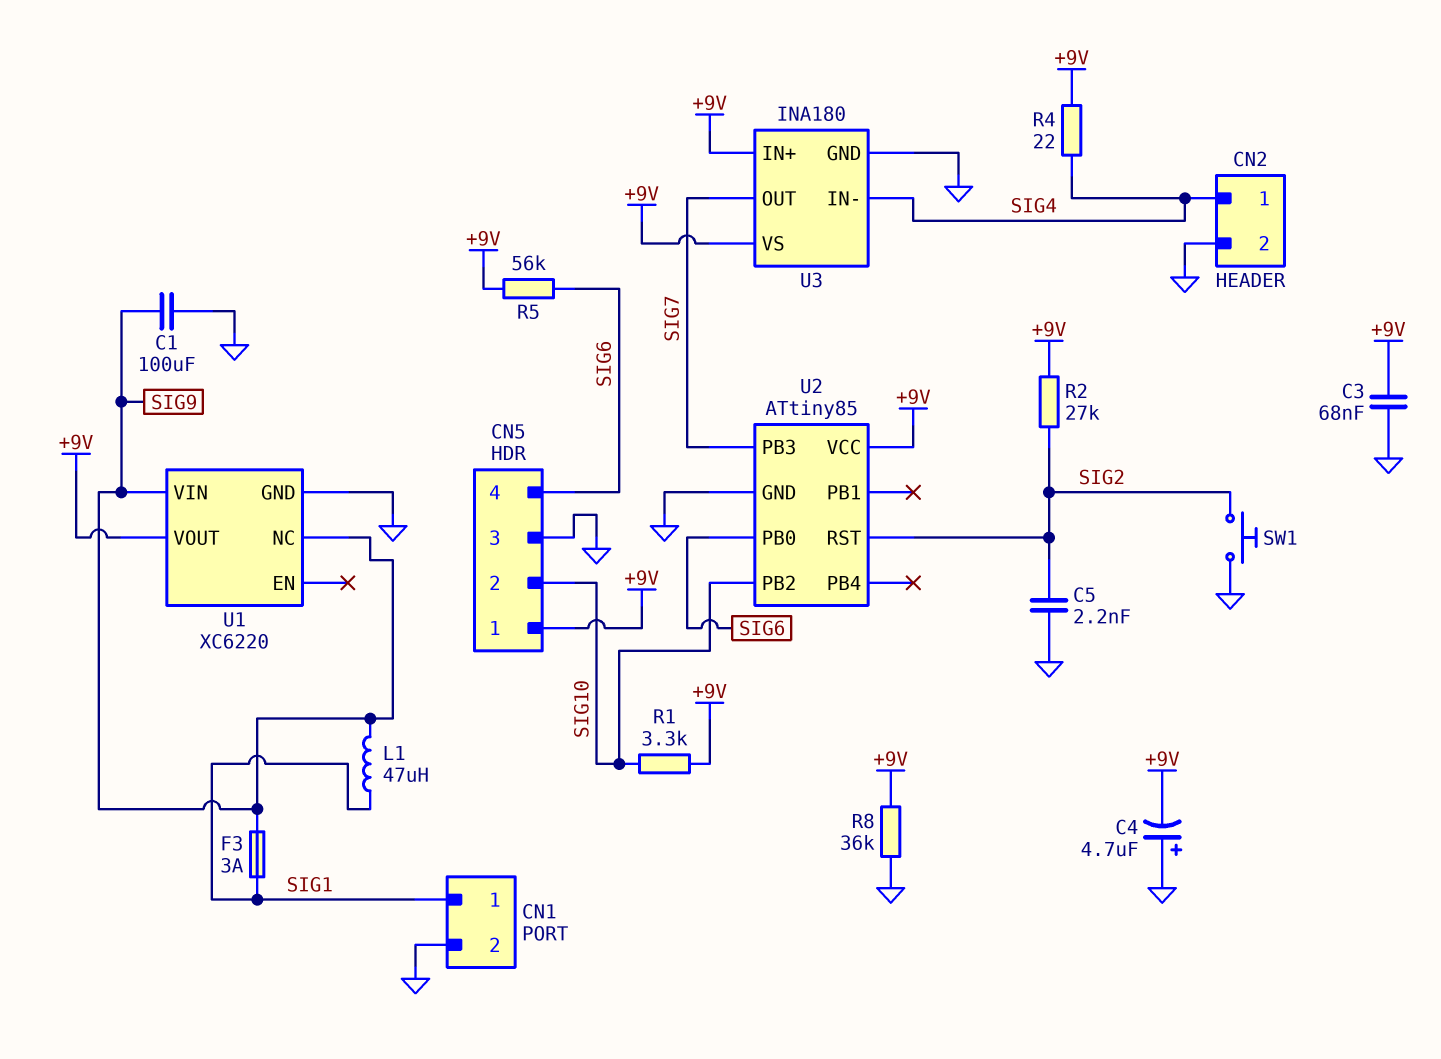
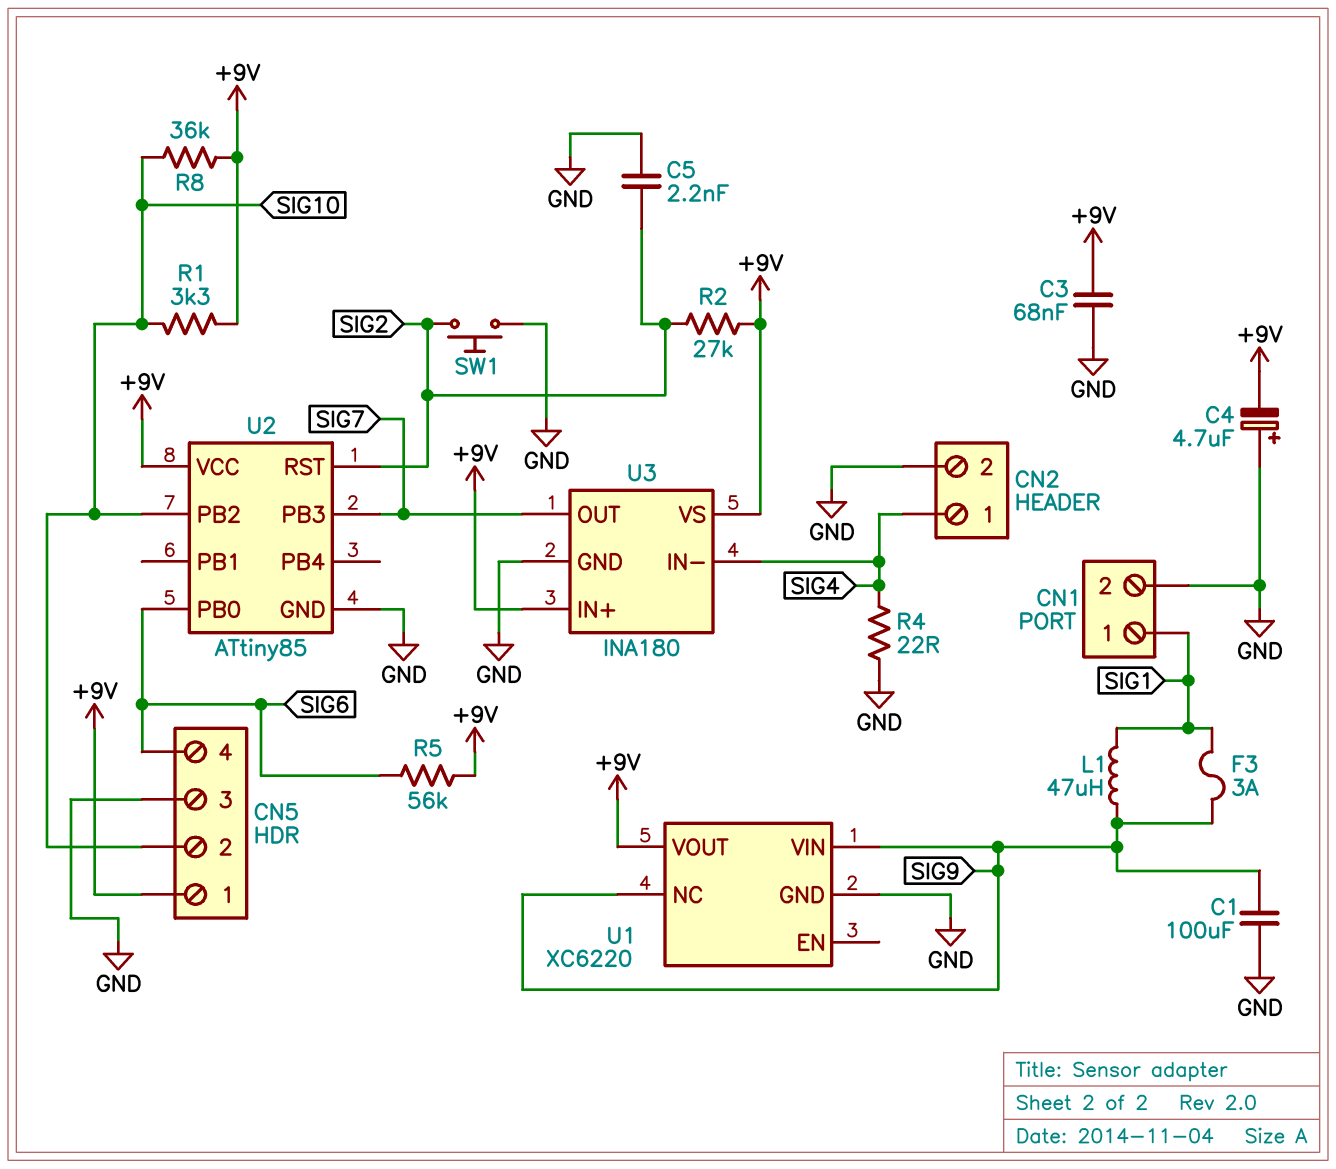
R4: 22 (+9V, SIG4) -> 22 (GND, SIG4)
R8: 36k (+9V, GND) -> 36k (+9V, SIG10)

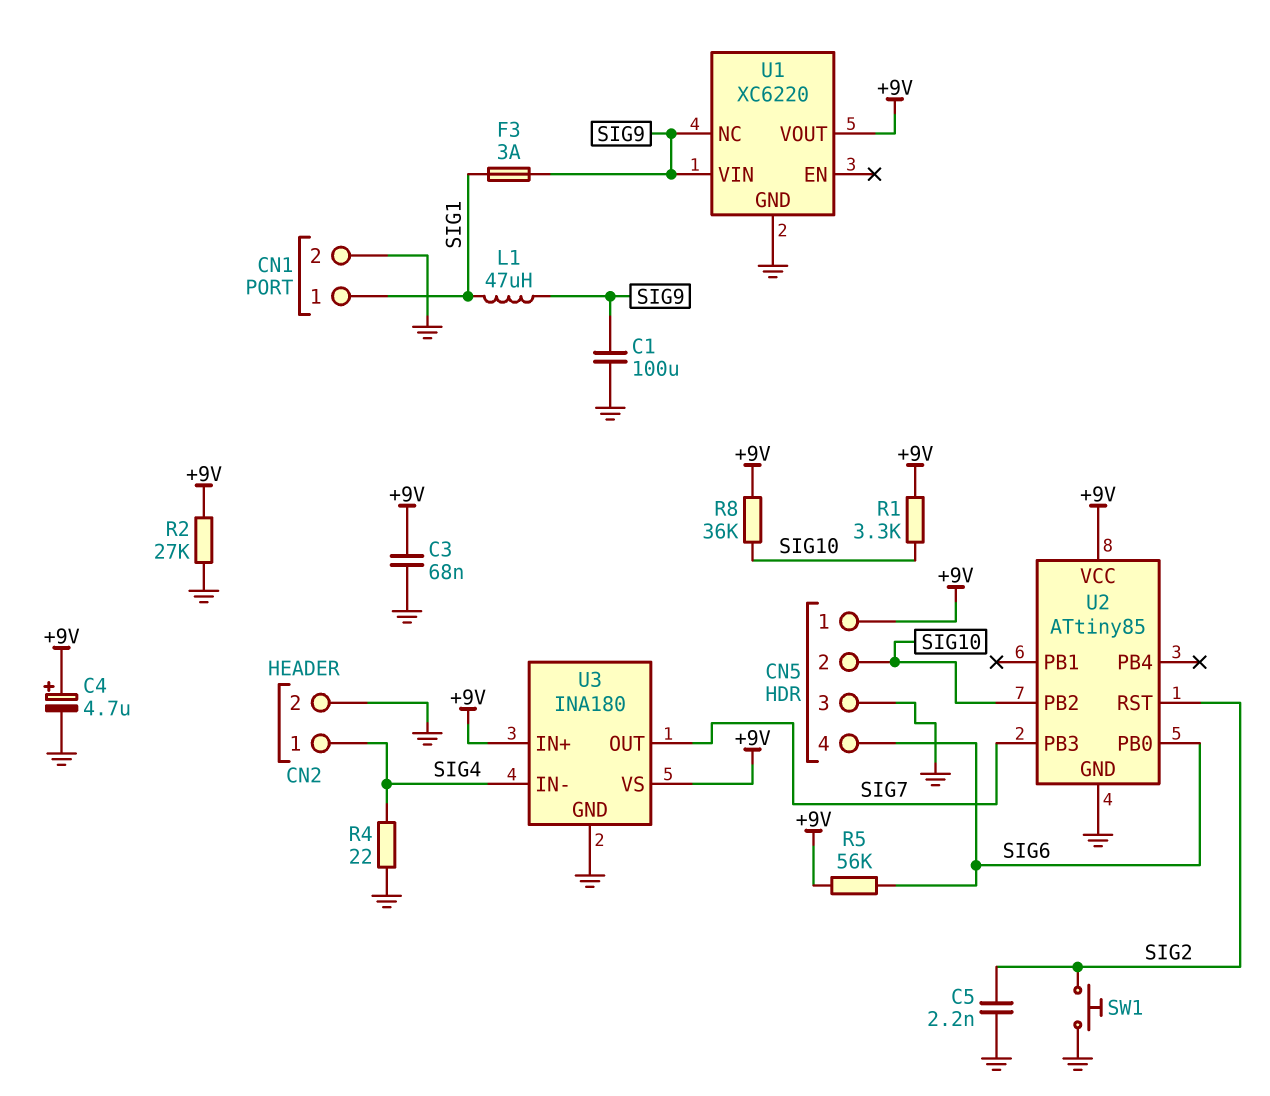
C4: 4.7uF (plus GND, minus +9V) -> 4.7uF (plus +9V, minus GND)
R2: 27k (+9V, SIG2) -> 27k (+9V, GND)

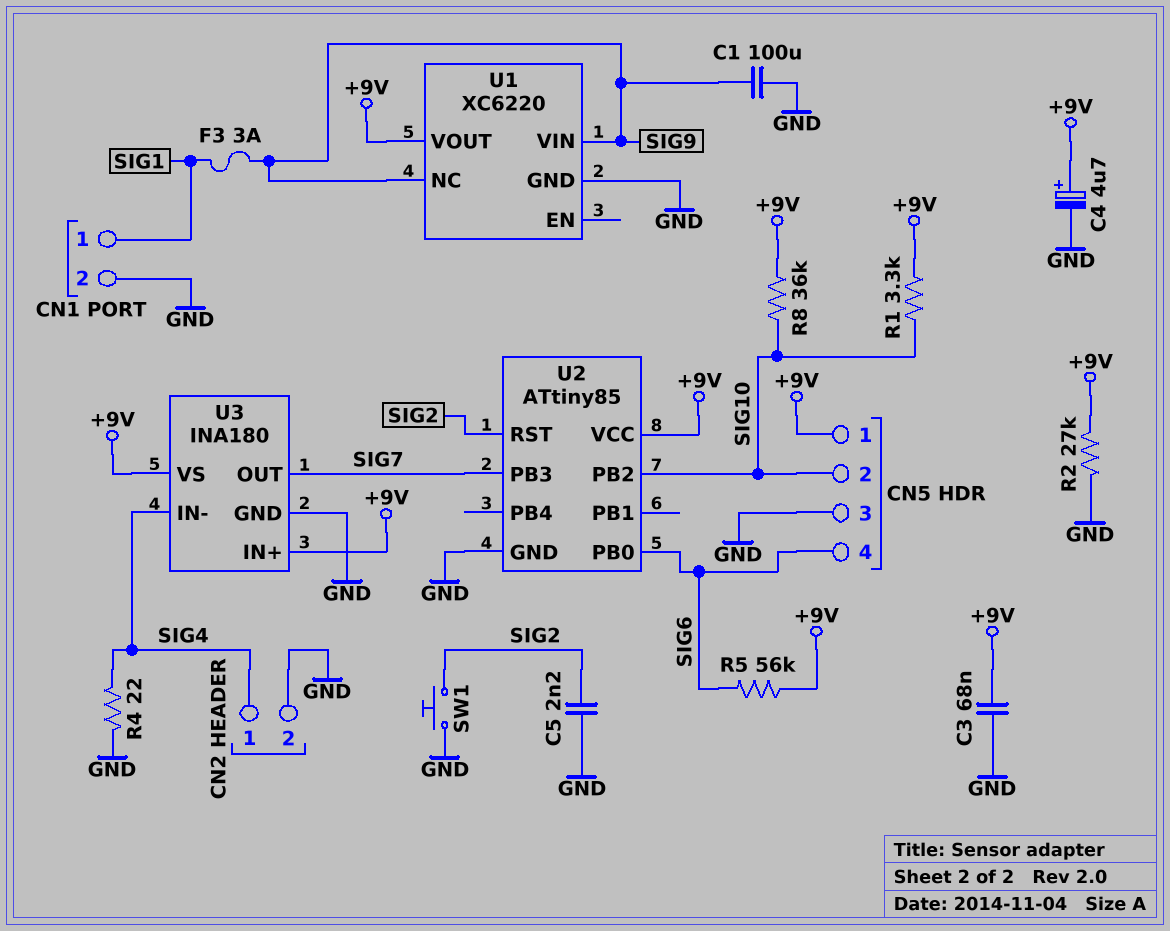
L1: 47uH (SIG1, SIG9) -> none

